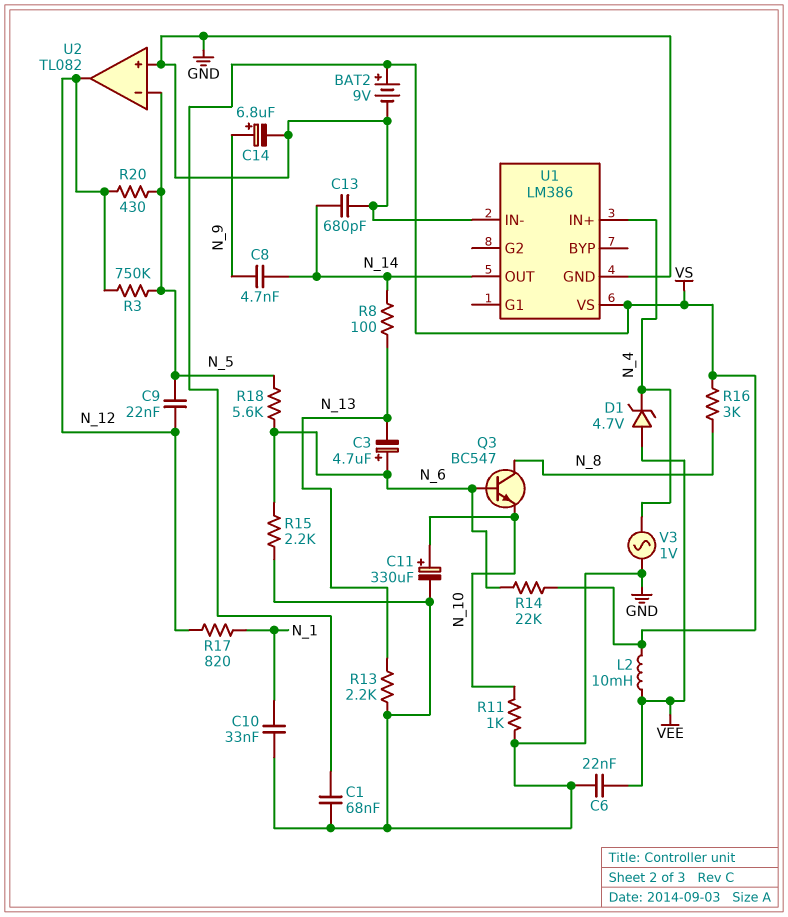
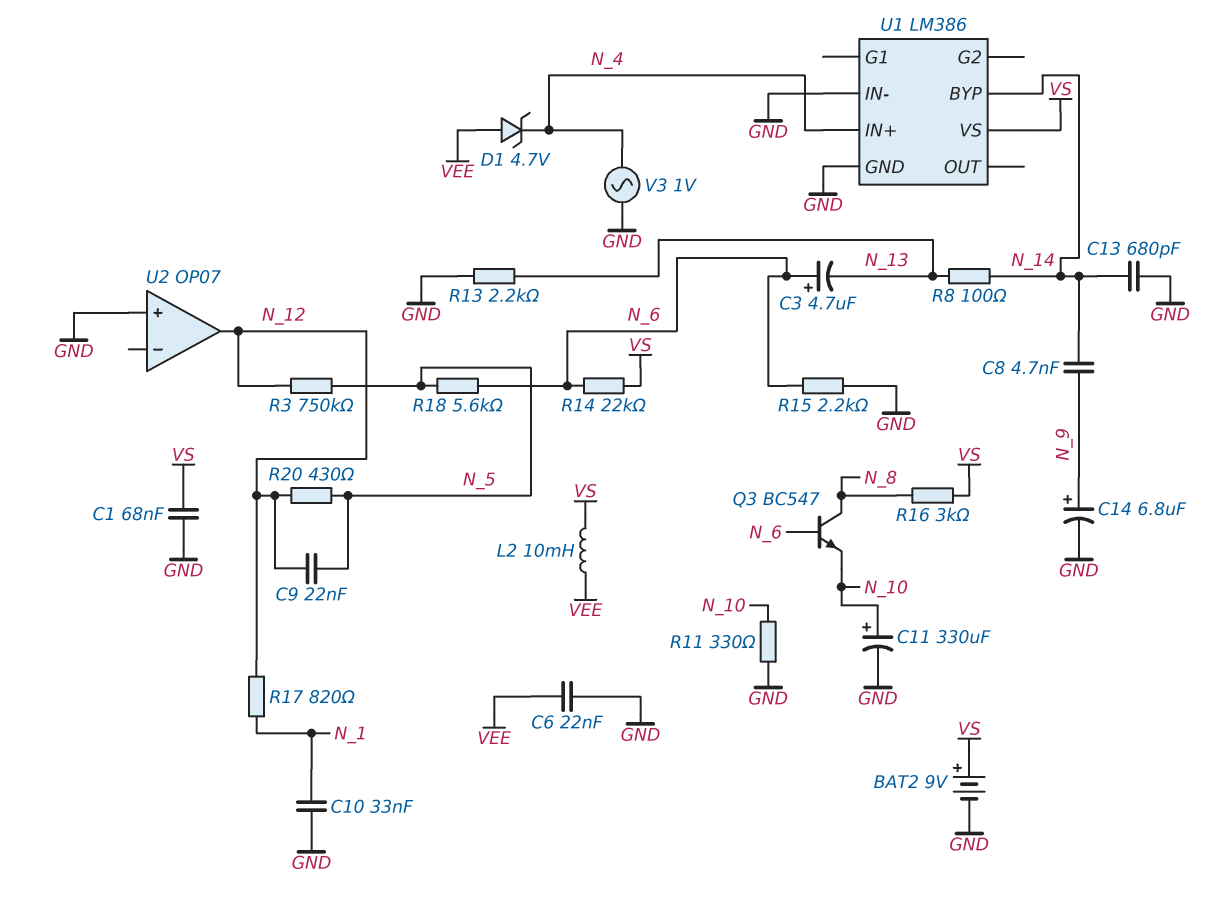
R11: 1k (GND, N_10) -> 330 (GND, N_10)
U1 pin BYP: none -> N_14
U1 pin OUT: N_14 -> none
U2: TL082 -> OP07
U2 pin in-: N_5 -> none

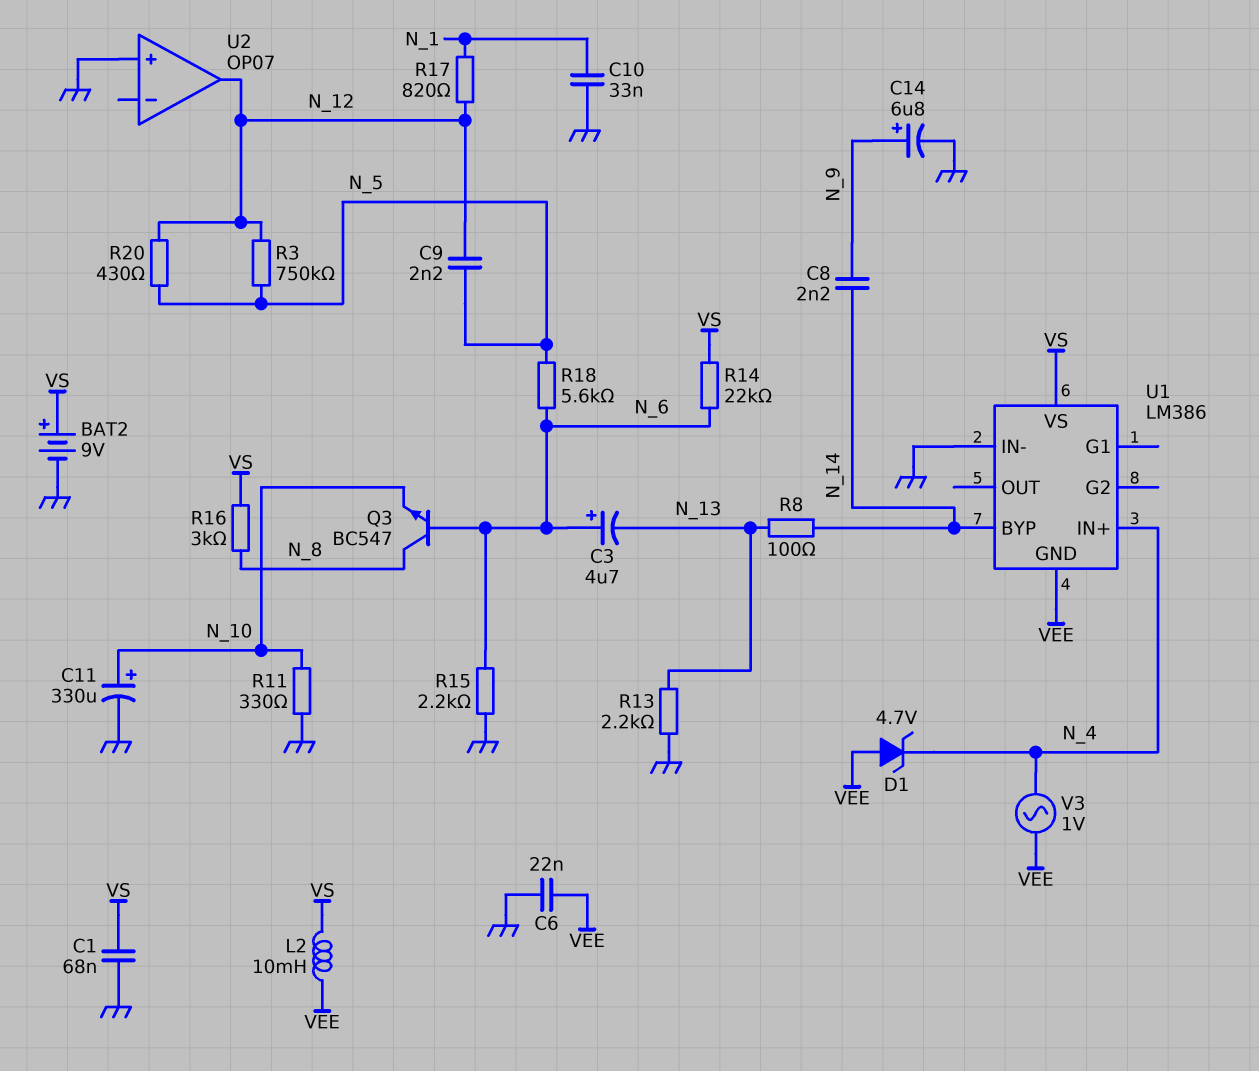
C8: 4.7nF (N_9, N_14) -> 2.2nF (N_9, N_14)
C9: 22nF (N_5, N_12) -> 2.2nF (N_5, N_12)
C13: 680pF (GND, N_14) -> none
U1 pin GND: GND -> VEE
V3: AC 1V (GND, N_4) -> AC 1V (N_4, VEE)

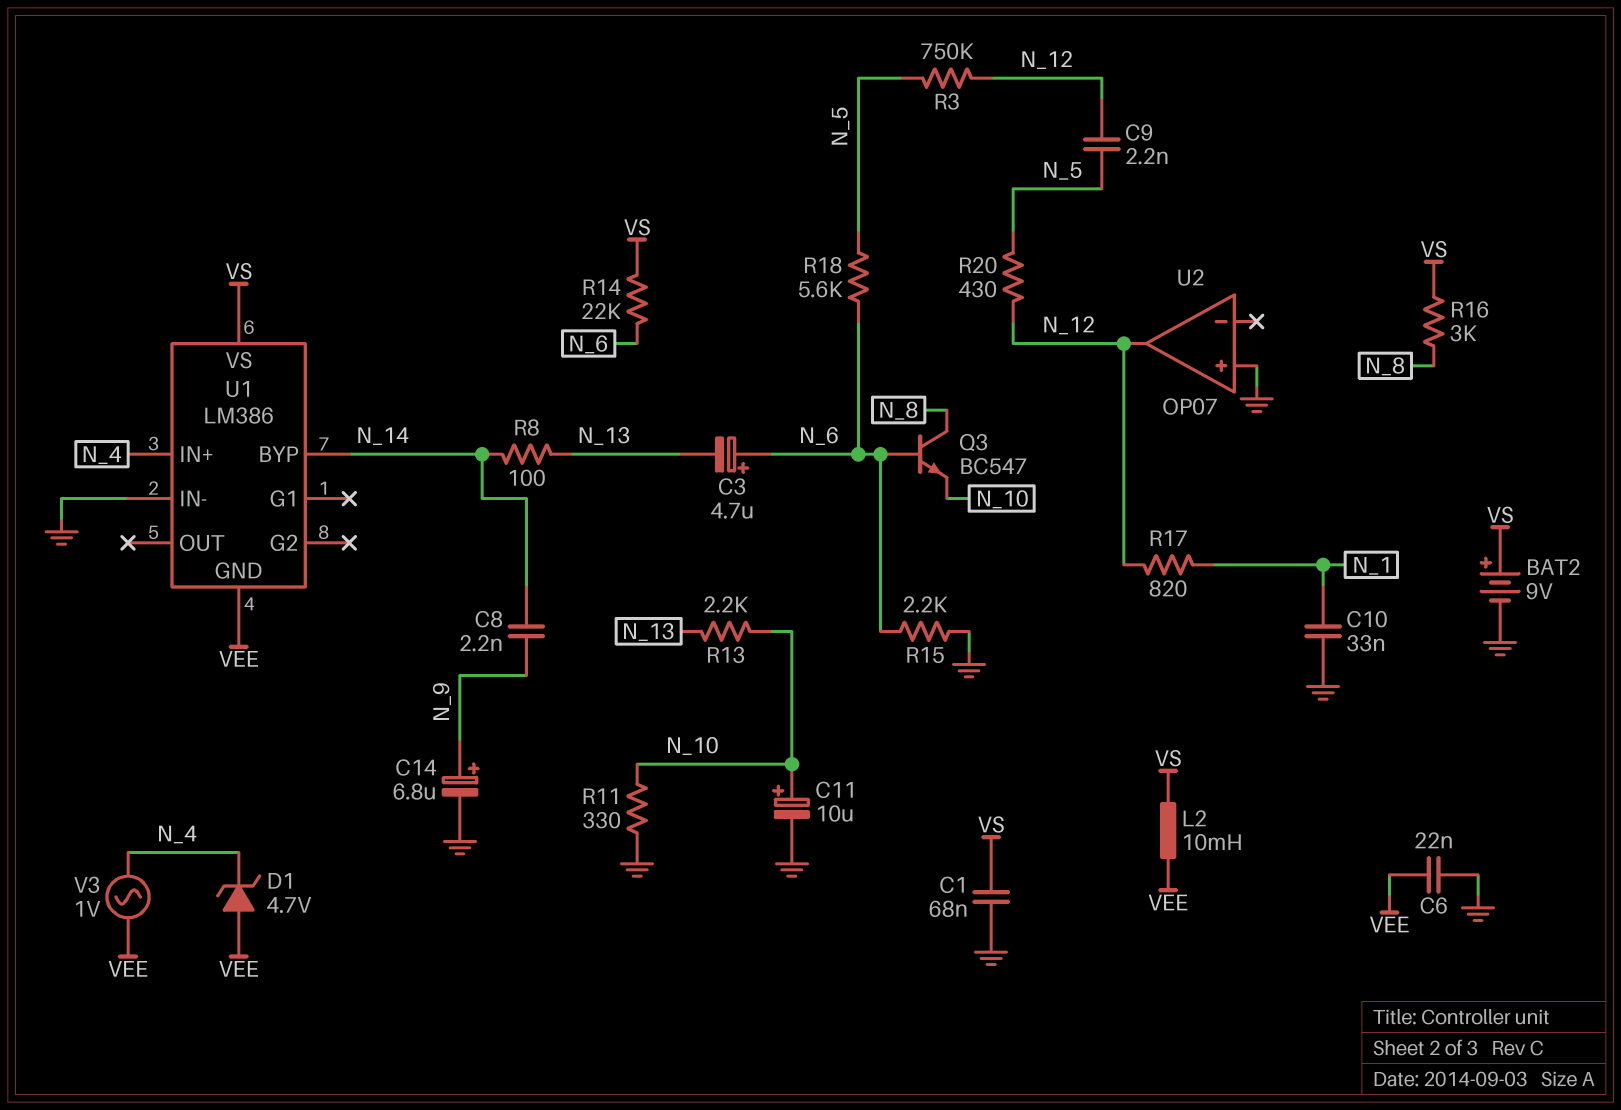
C11: 330uF (plus N_10, minus GND) -> 10uF (plus N_10, minus GND)
R13: 2.2k (GND, N_13) -> 2.2k (N_10, N_13)

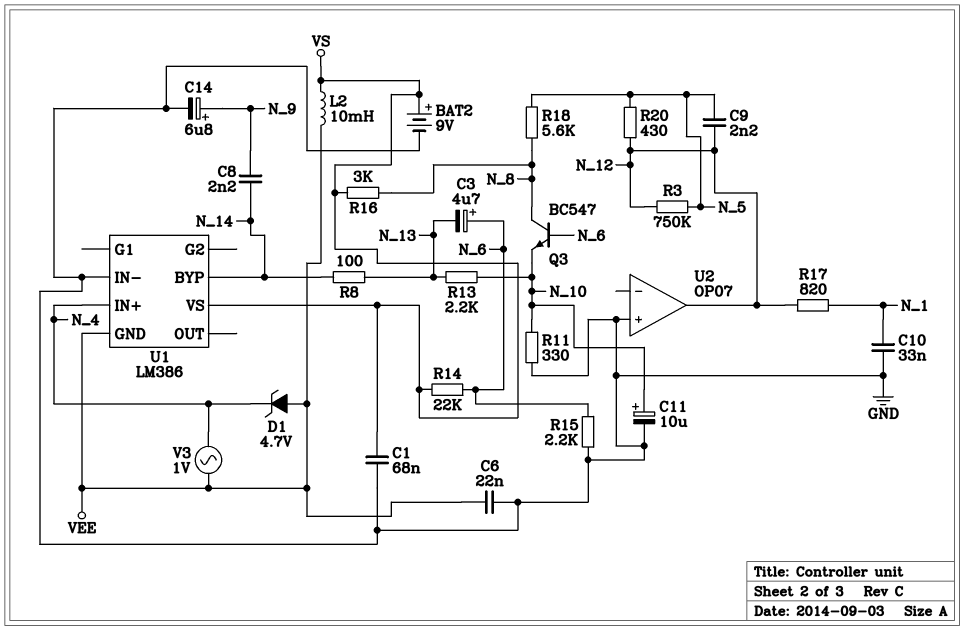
R18: 5.6k (N_5, N_6) -> 5.6k (N_5, N_8)

